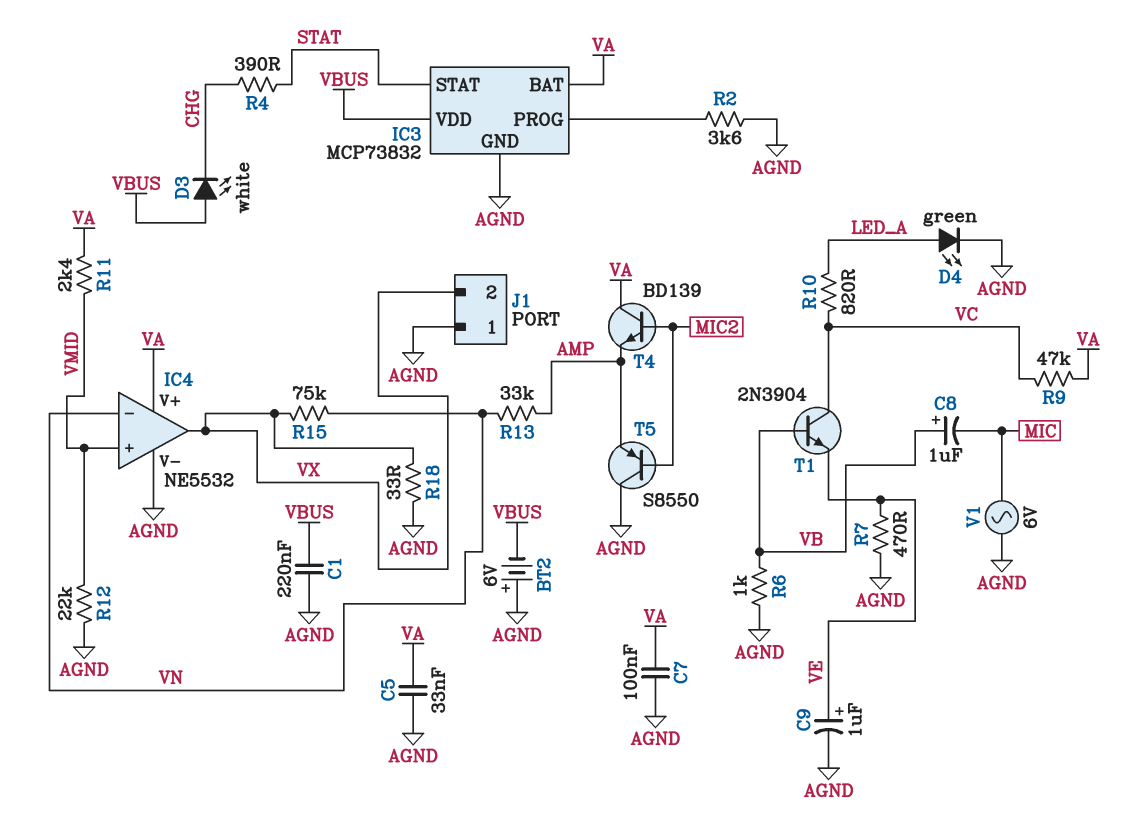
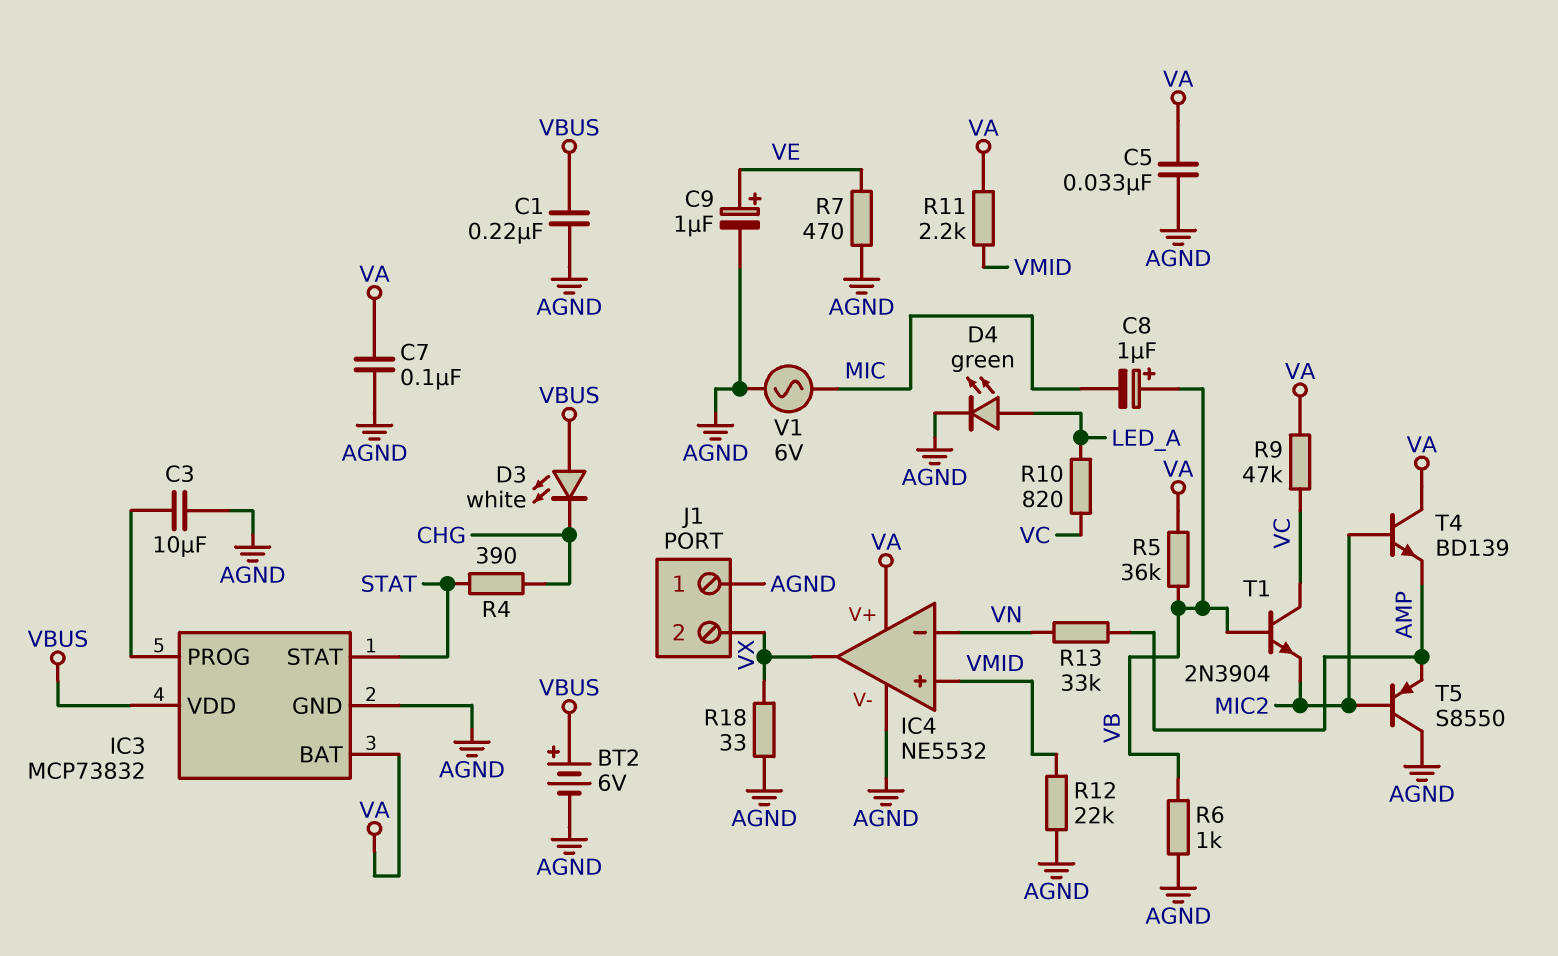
BT2: 6V (plus AGND, minus VBUS) -> 6V (plus VBUS, minus AGND)
C3: none -> 10uF (AGND, IC3/PROG)
R2: 3.6k (AGND, IC3/PROG) -> none
R5: none -> 36k (VA, VB)
R11: 2.4k (VA, VMID) -> 2.2k (VA, VMID)
R15: 75k (VN, VX) -> none
T1: NPN 2N3904 (B VB, C VC, E VE) -> NPN 2N3904 (B VB, C VC, E MIC2)

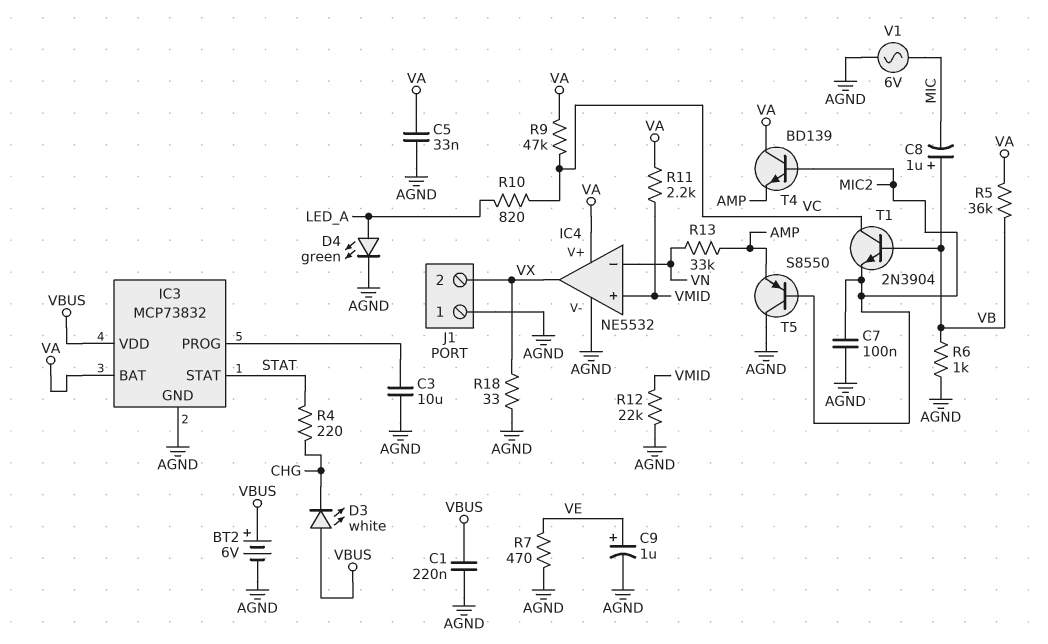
C7: 100nF (AGND, VA) -> 100nF (AGND, MIC2)
R4: 390 (CHG, STAT) -> 220 (CHG, STAT)

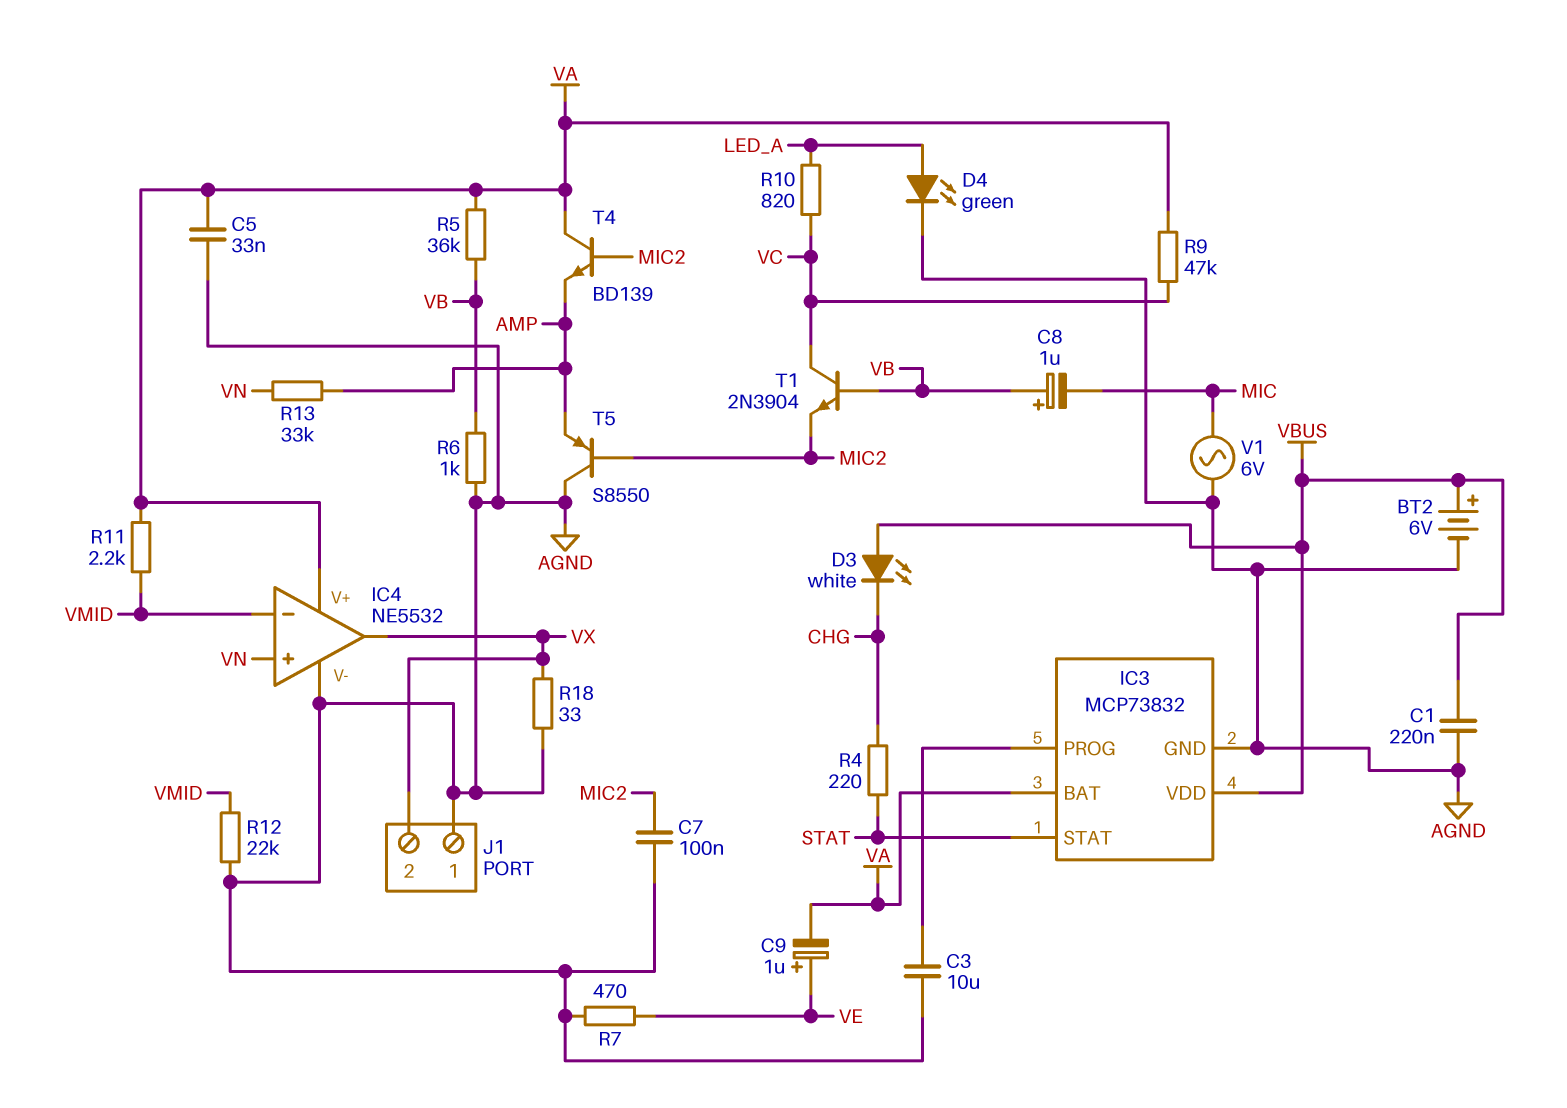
C9: 1uF (plus VE, minus AGND) -> 1uF (plus VE, minus VA)
IC4 pin in+: VMID -> VN
IC4 pin in-: VN -> VMID

